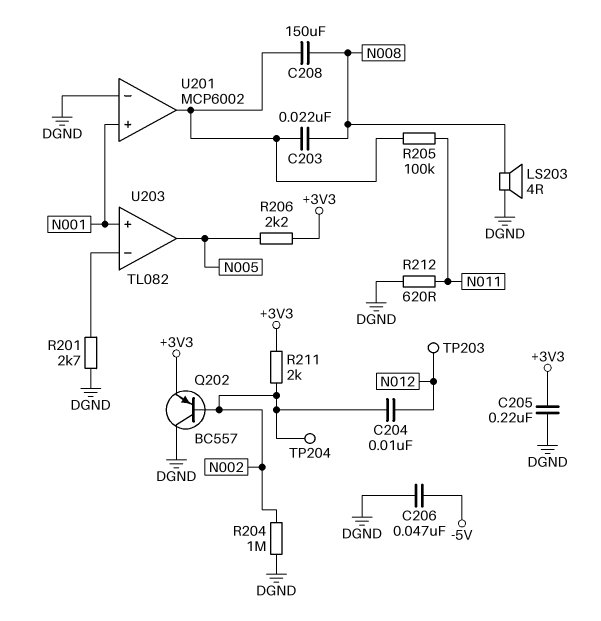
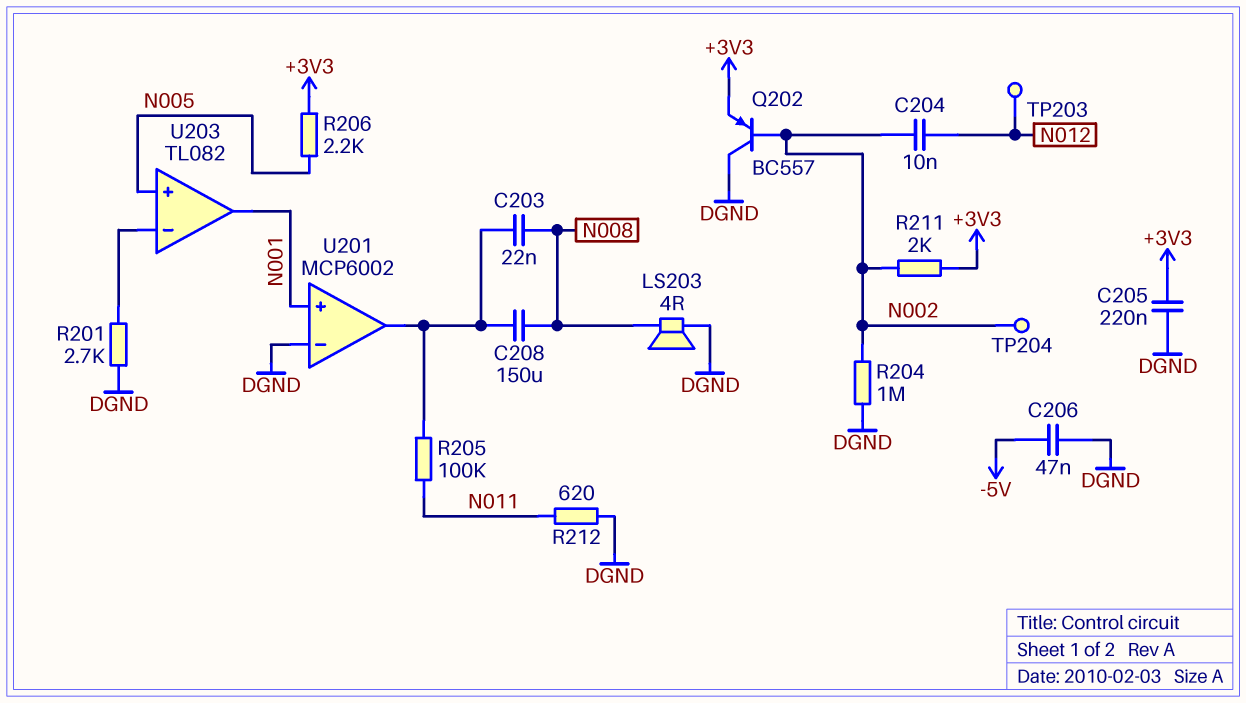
U203 pin in+: N001 -> N005
U203 pin out: N005 -> N001

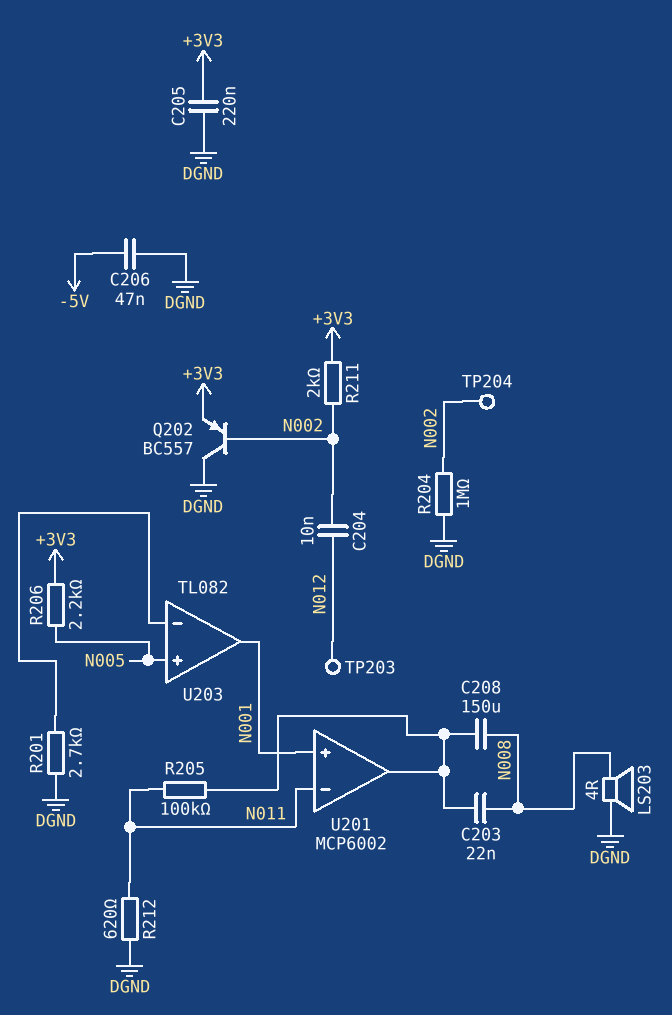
U201 pin in-: DGND -> N011

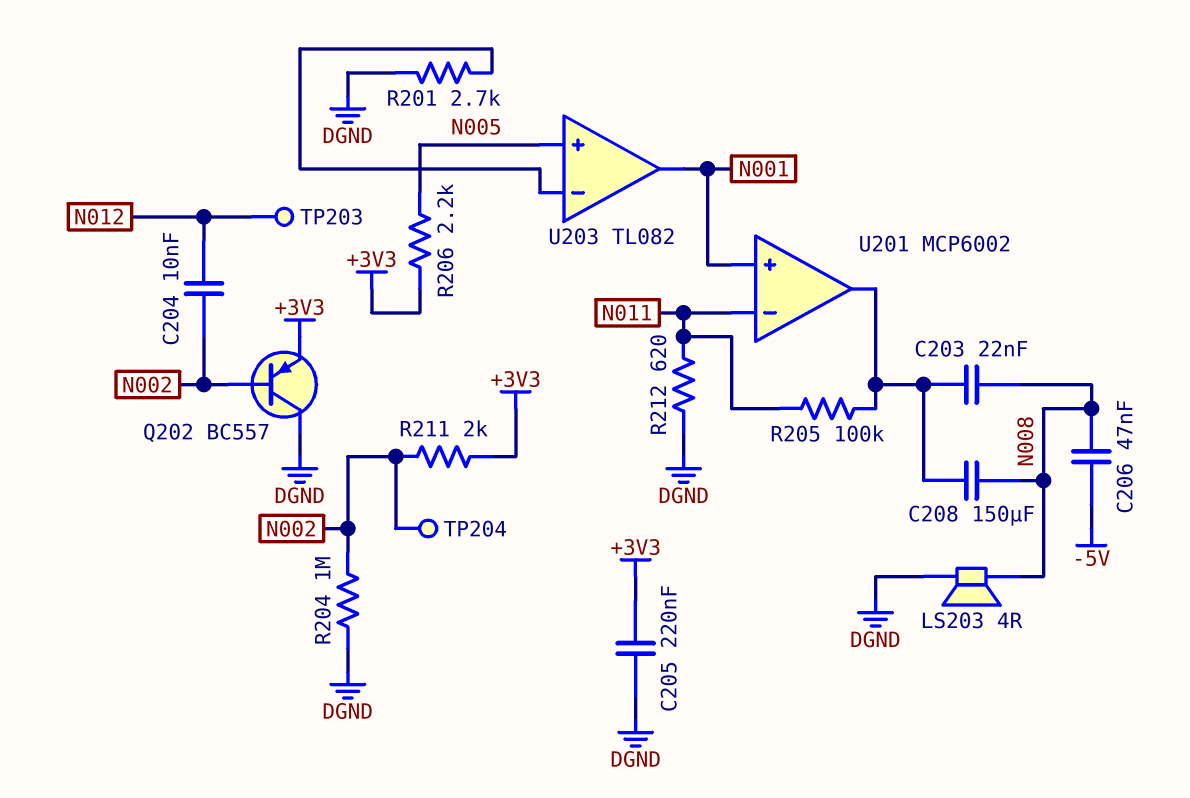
C206: 47nF (-5V, DGND) -> 47nF (-5V, N008)

